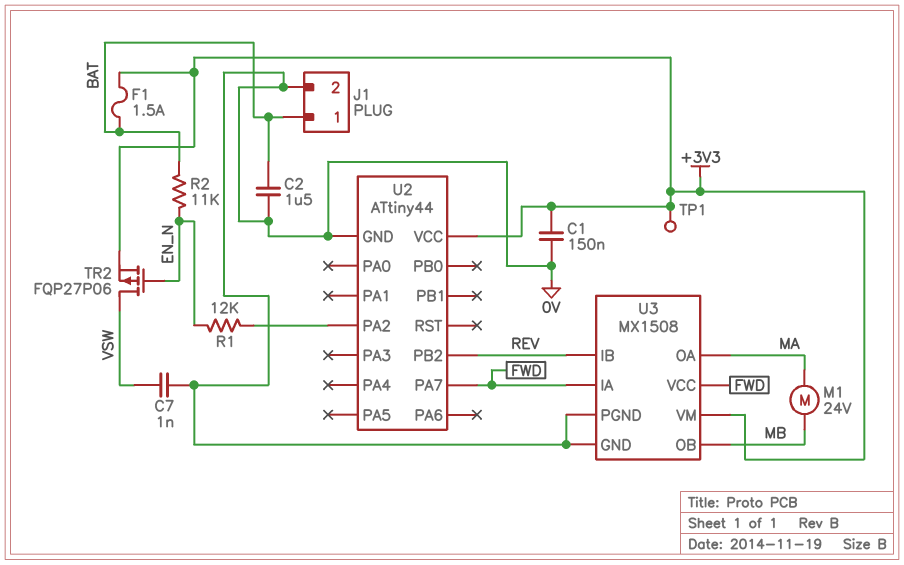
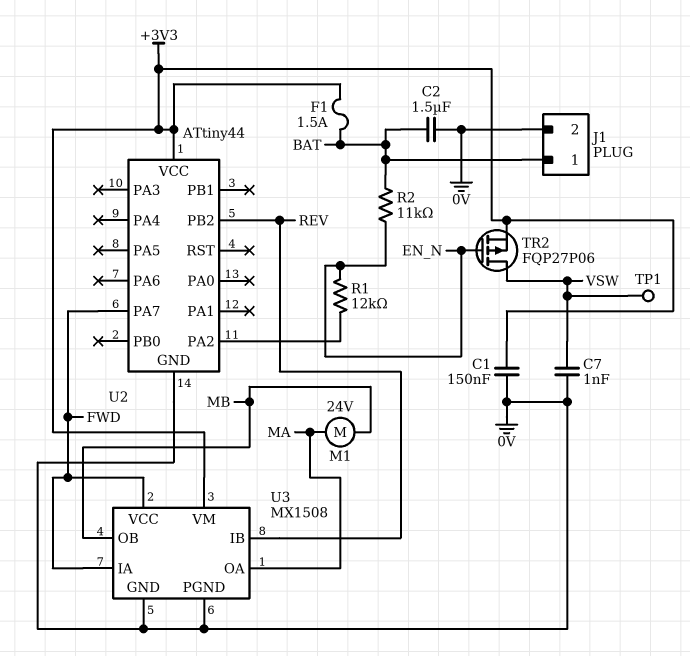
TP1: test point (+3V3) -> test point (VSW)

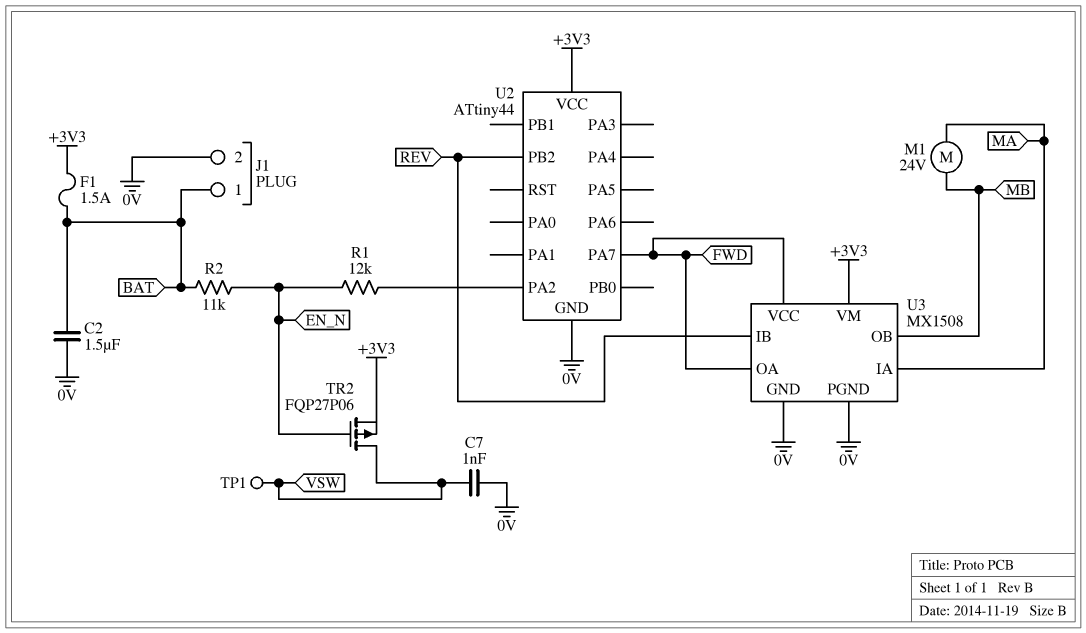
C1: 150nF (+3V3, 0V) -> none
U3 pin IA: FWD -> MA
U3 pin OA: MA -> FWD

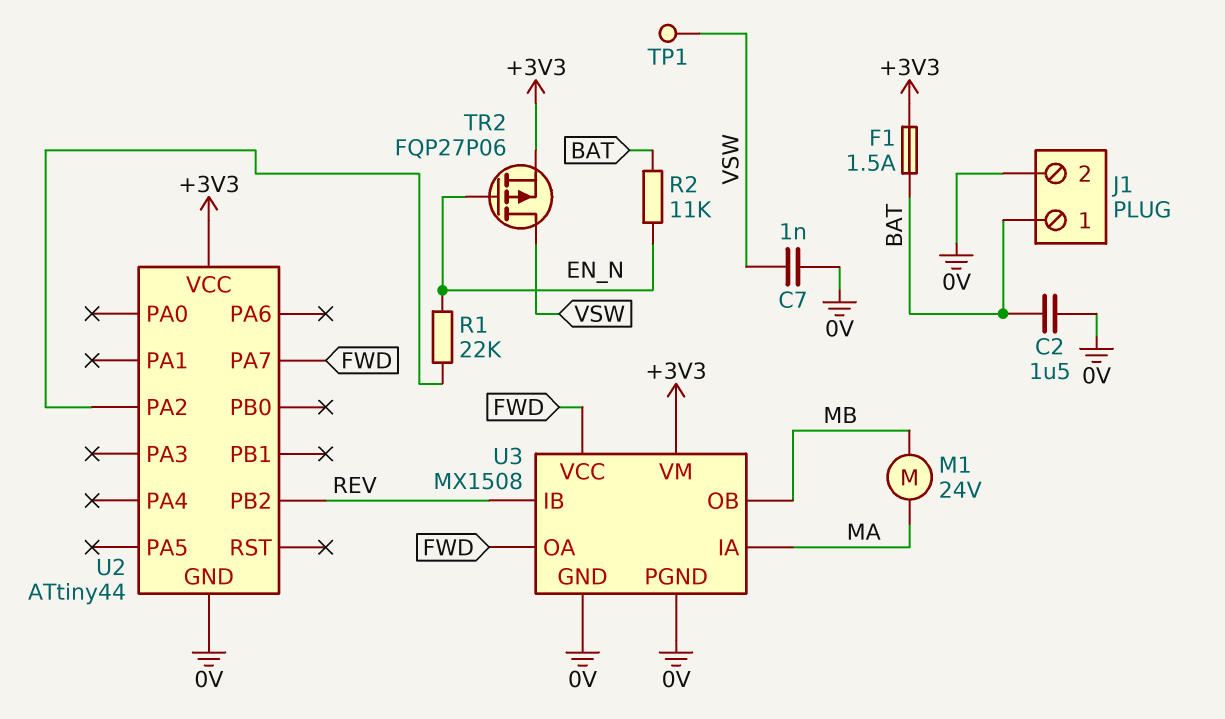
R1: 12k (EN_N, U2/PA2) -> 22k (EN_N, U2/PA2)

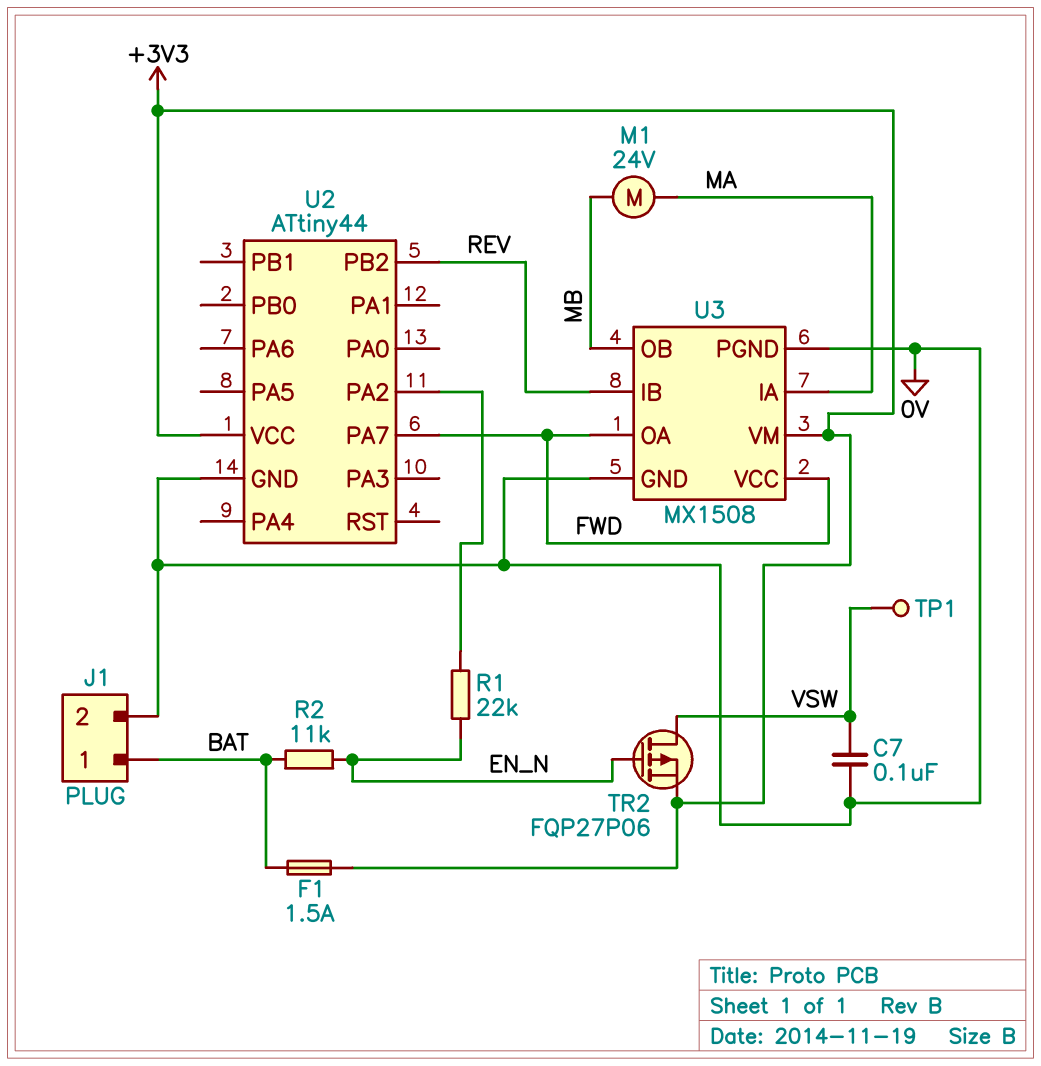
C2: 1.5uF (0V, BAT) -> none
C7: 1nF (0V, VSW) -> 100nF (0V, VSW)

